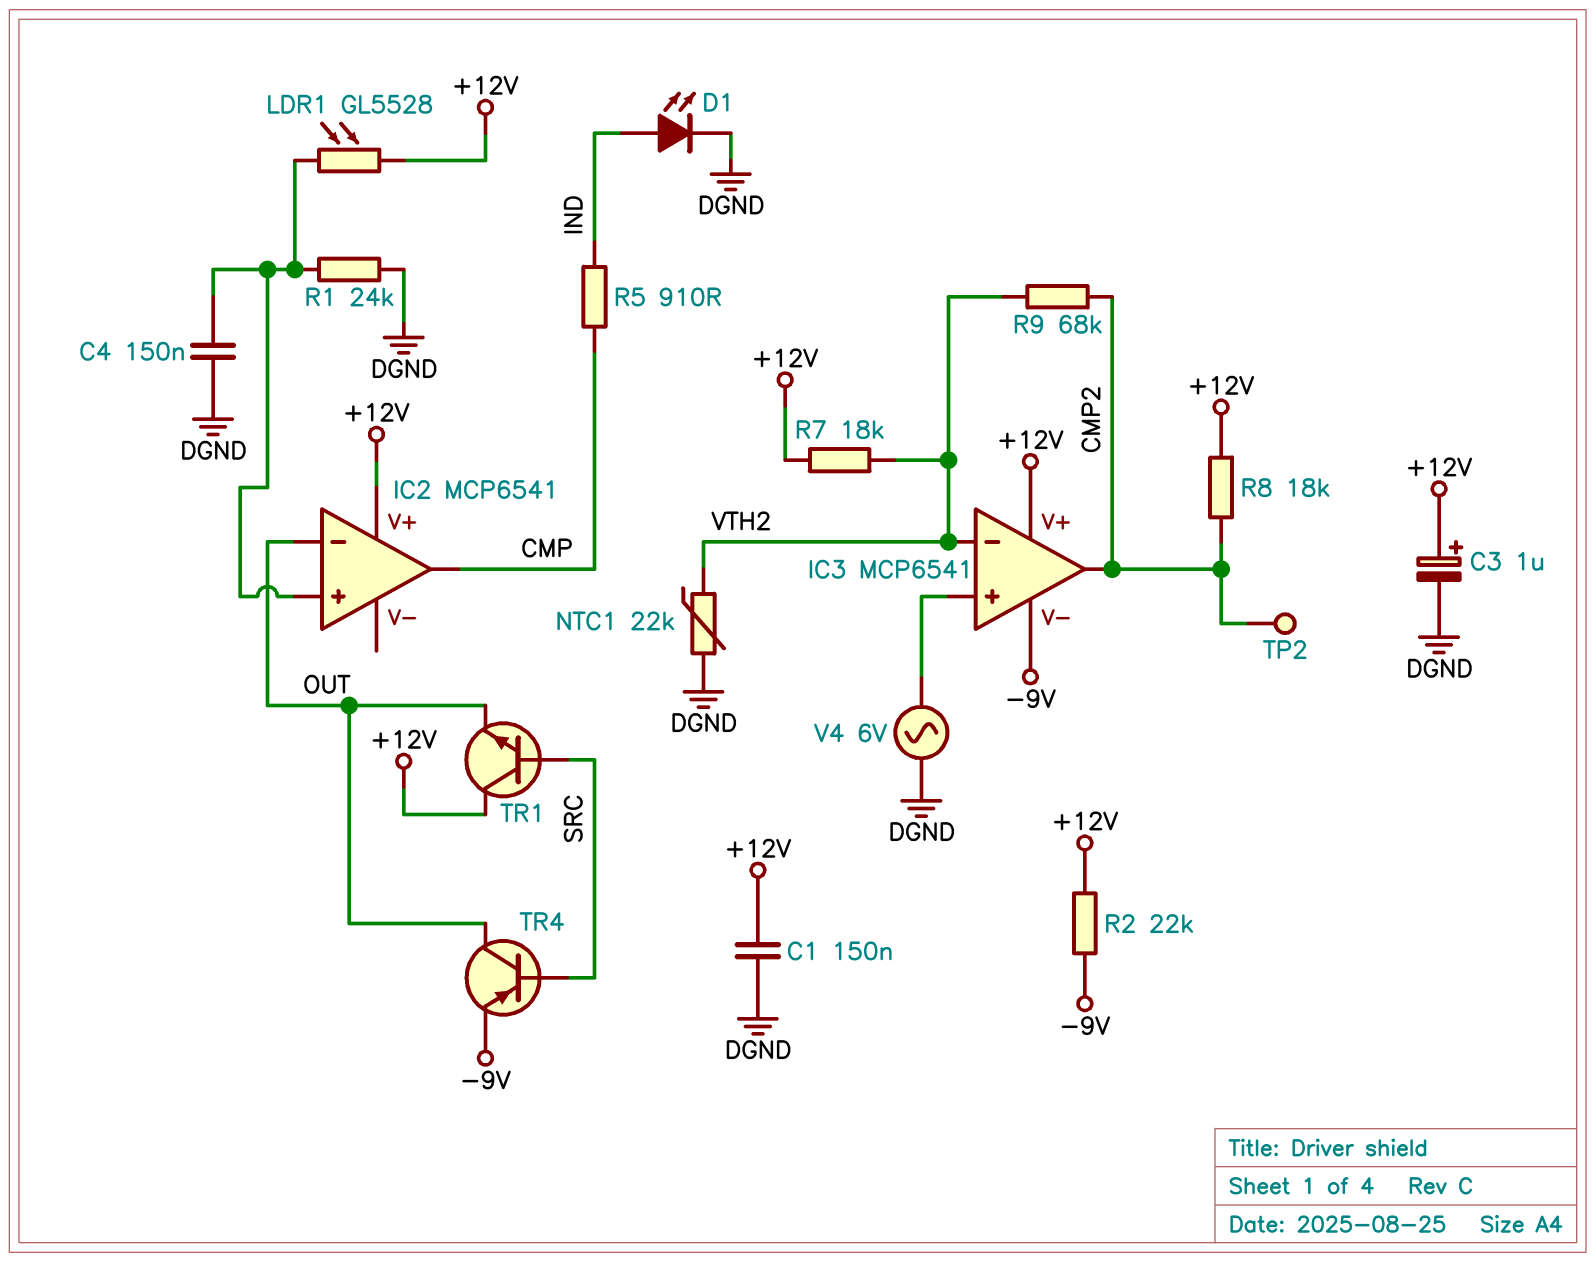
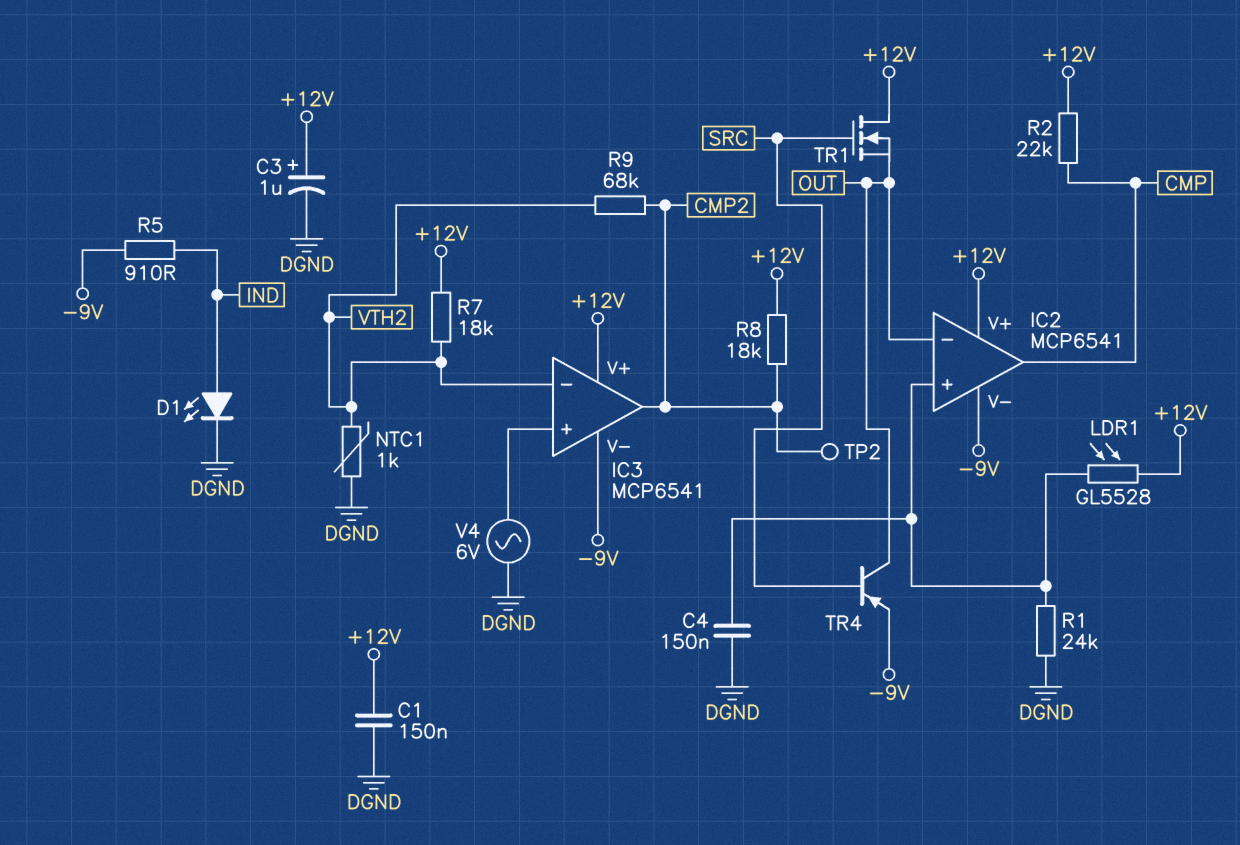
IC2 pin V-: none -> -9V
NTC1: 22k (DGND, VTH2) -> 1k (DGND, VTH2)
R2: 22k (+12V, -9V) -> 22k (+12V, CMP)
R5: 910 (CMP, IND) -> 910 (-9V, IND)
TR1: NPN (B SRC, C +12V, E OUT) -> NMOS (G SRC, D +12V, S OUT)

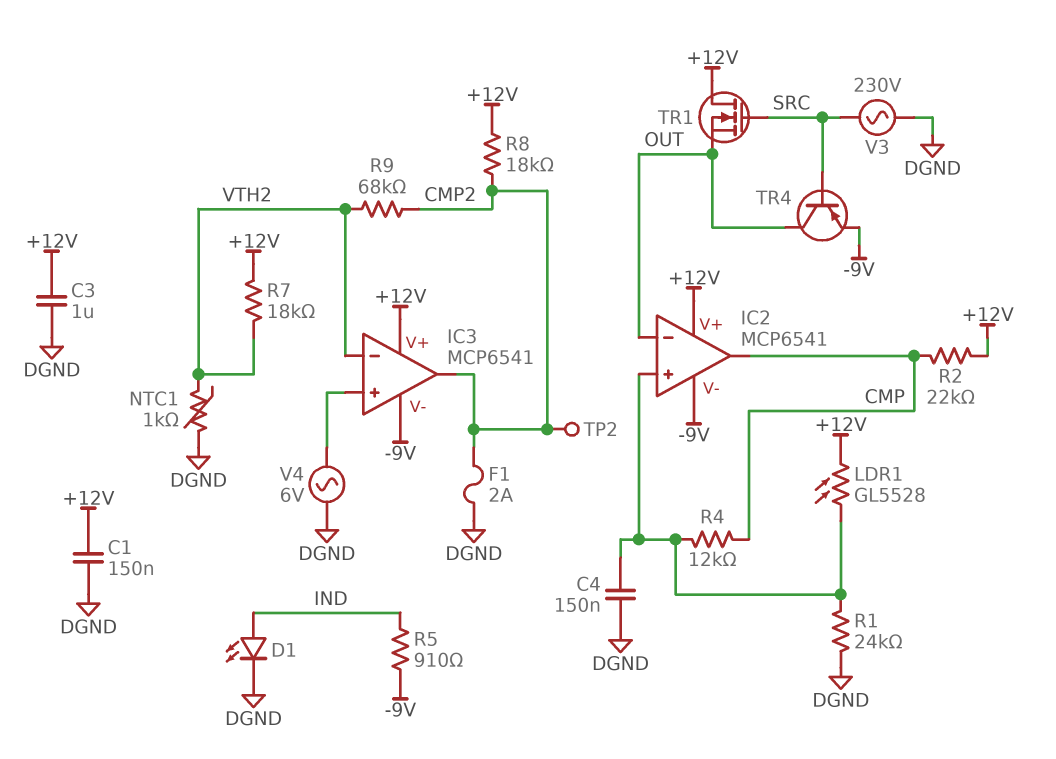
C3: 1uF (plus +12V, minus DGND) -> 1uF (+12V, DGND)
F1: none -> 2A (CMP2, DGND)
R4: none -> 12k (CMP, IC2/in+)
V3: none -> AC 230V (DGND, SRC)

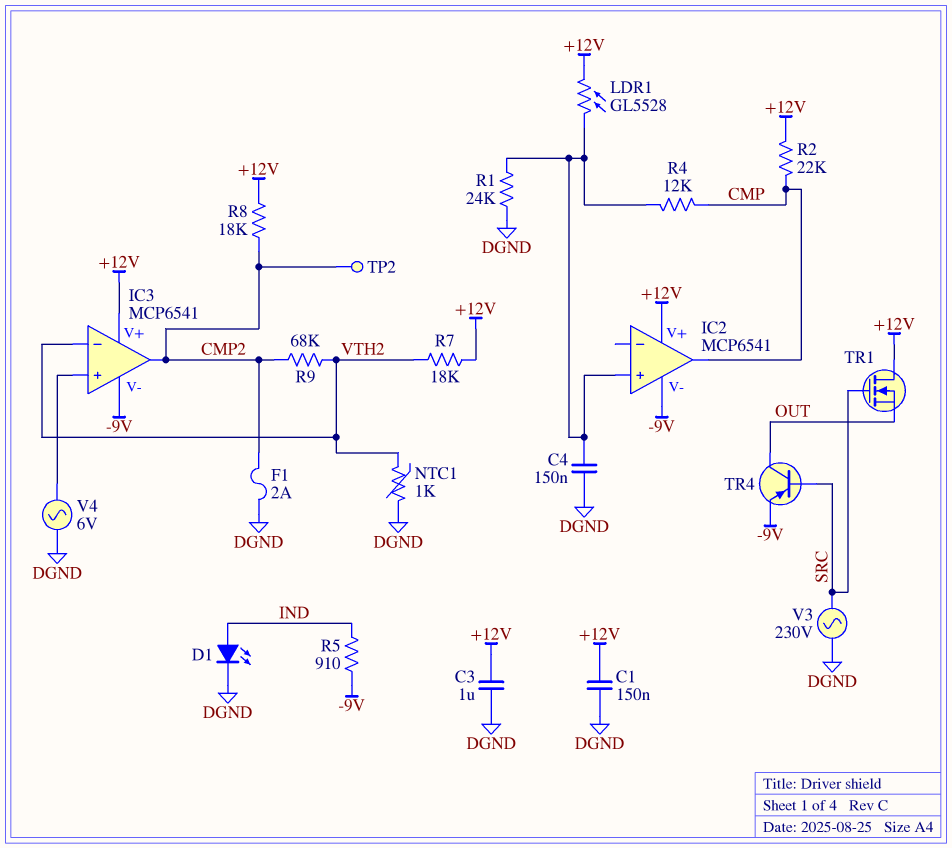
IC2 pin in-: OUT -> none

